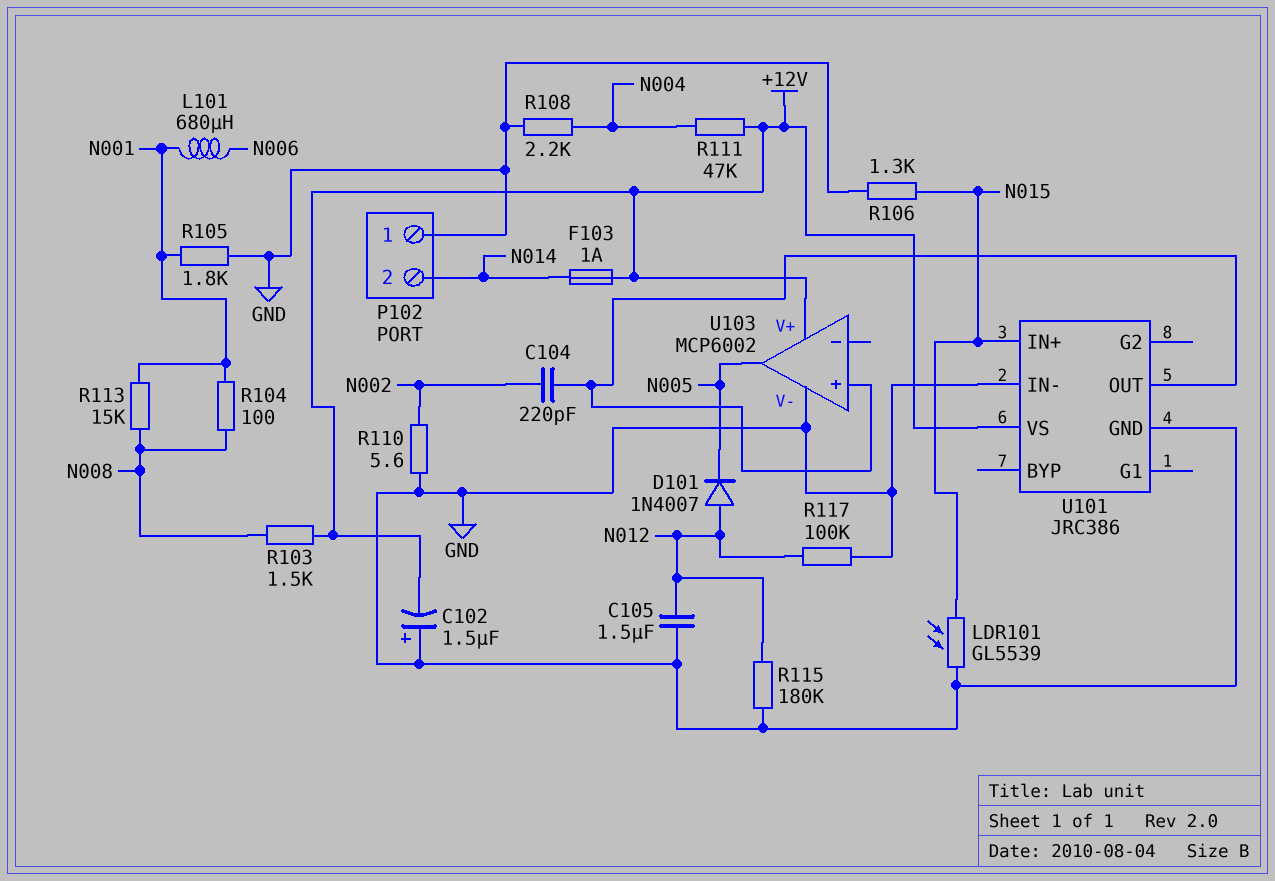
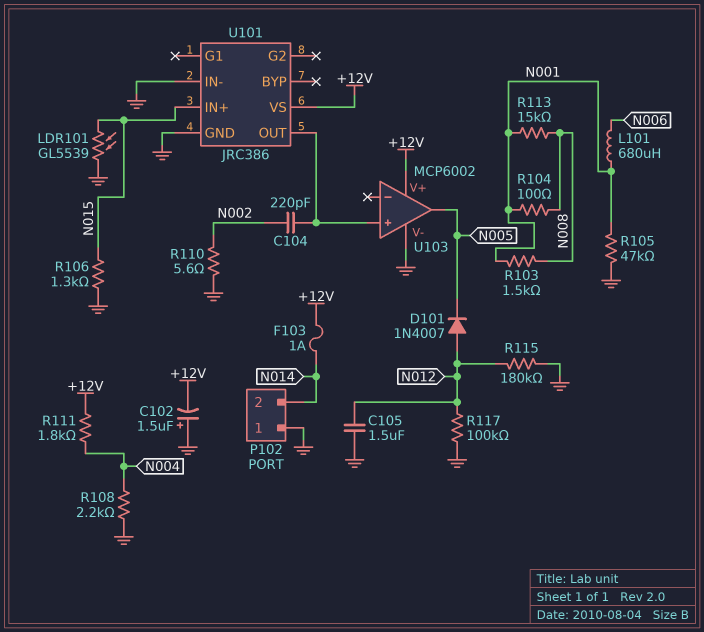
R103: 1.5k (+12V, N008) -> 1.5k (N001, N008)
R105: 1.8k (GND, N001) -> 47k (GND, N001)
R111: 47k (+12V, N004) -> 1.8k (+12V, N004)

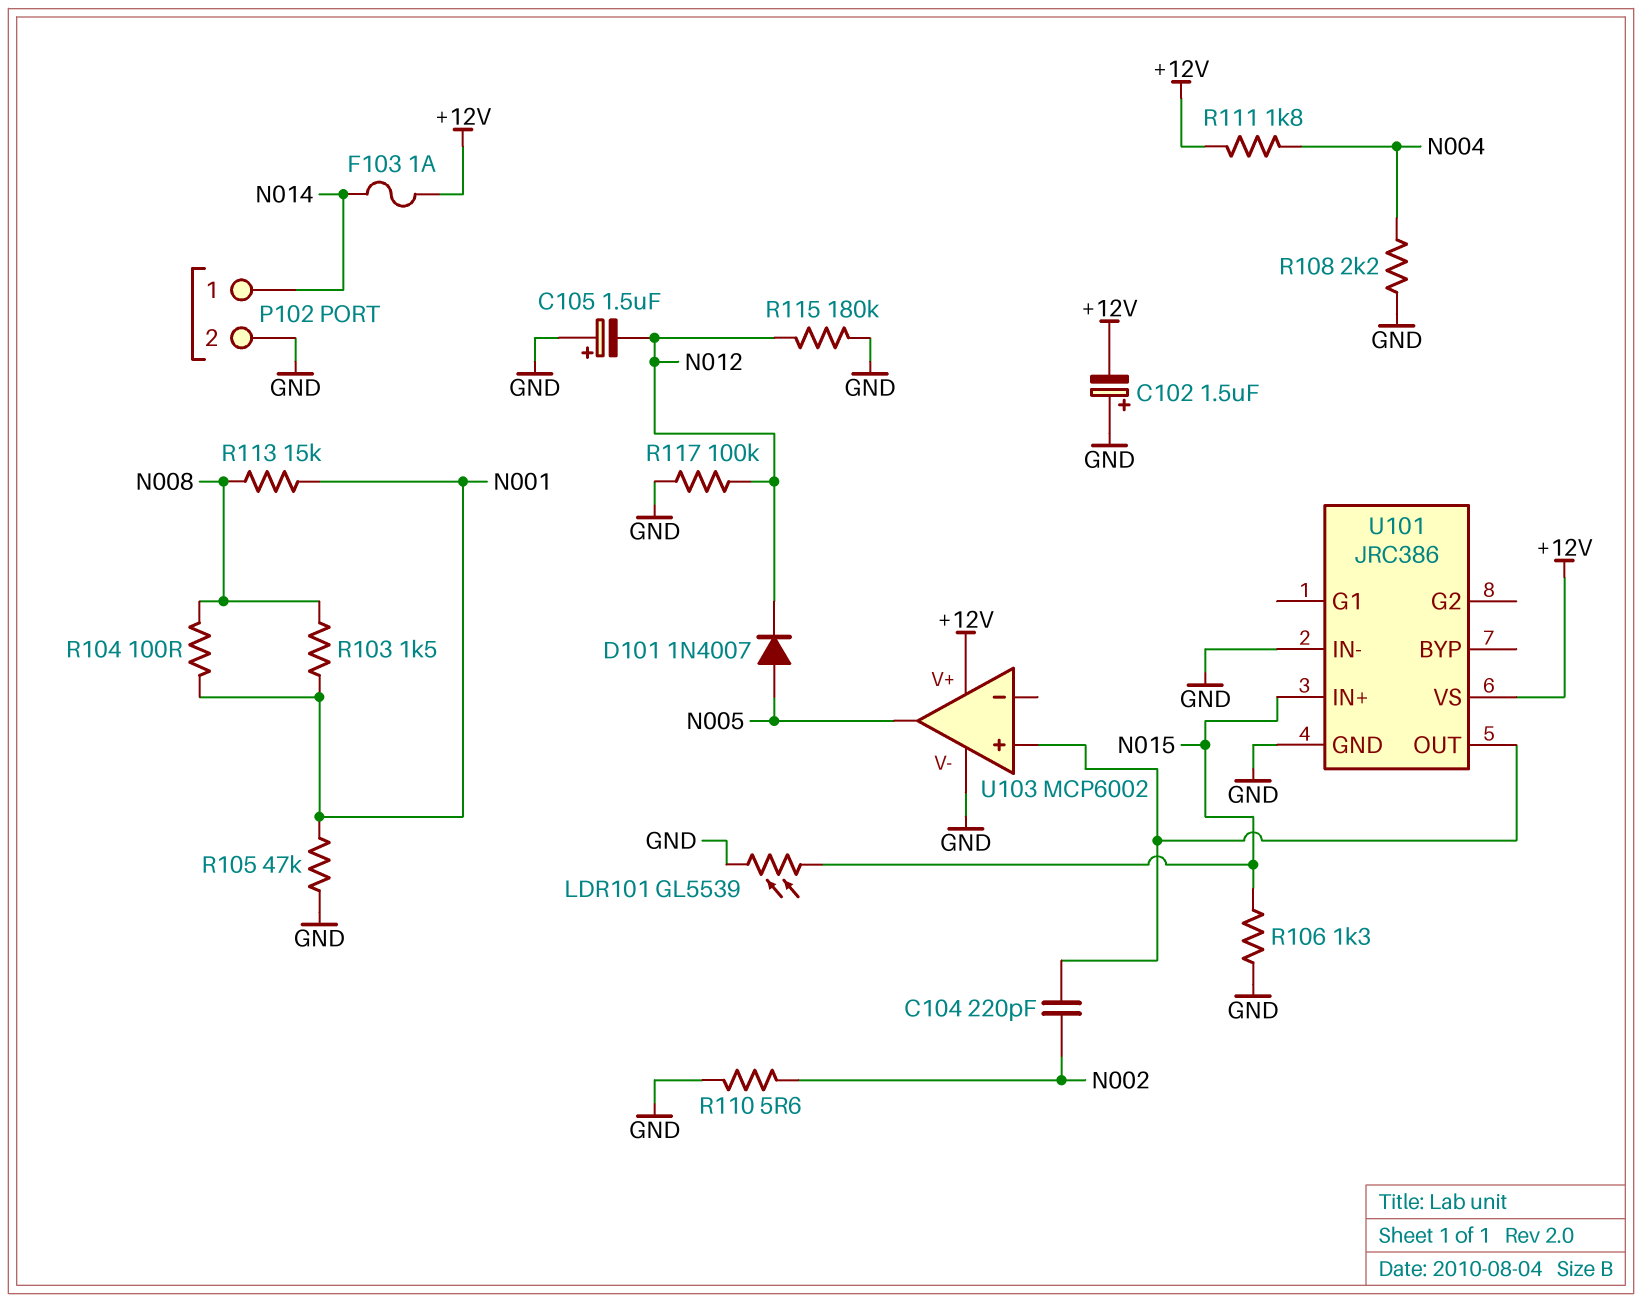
C105: 1.5uF (GND, N012) -> 1.5uF (plus GND, minus N012)
D101: diode 1N4007 (A N012, K N005) -> diode 1N4007 (A N005, K N012)
L101: 680uH (N001, N006) -> none
P102 pin 1: GND -> N014
P102 pin 2: N014 -> GND

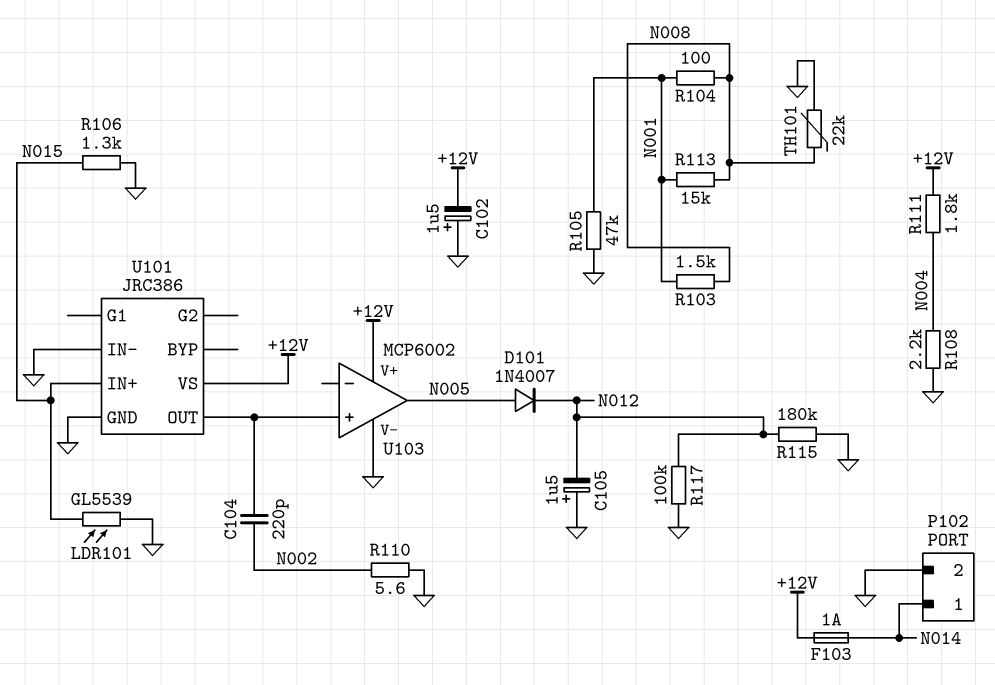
TH101: none -> 22k (GND, N008)

